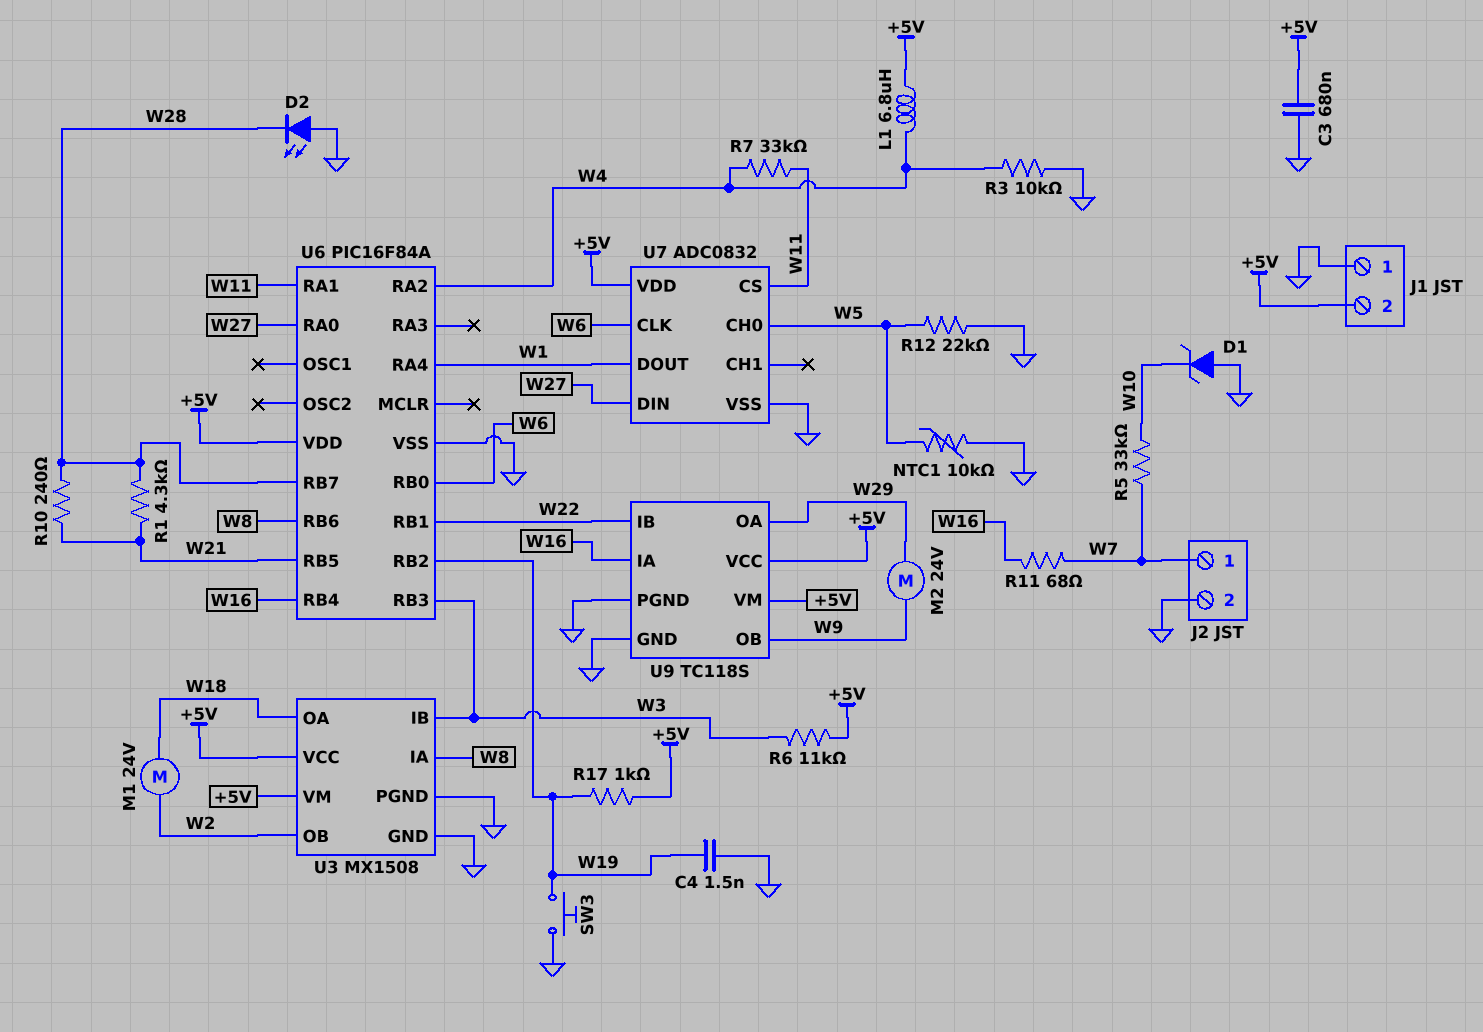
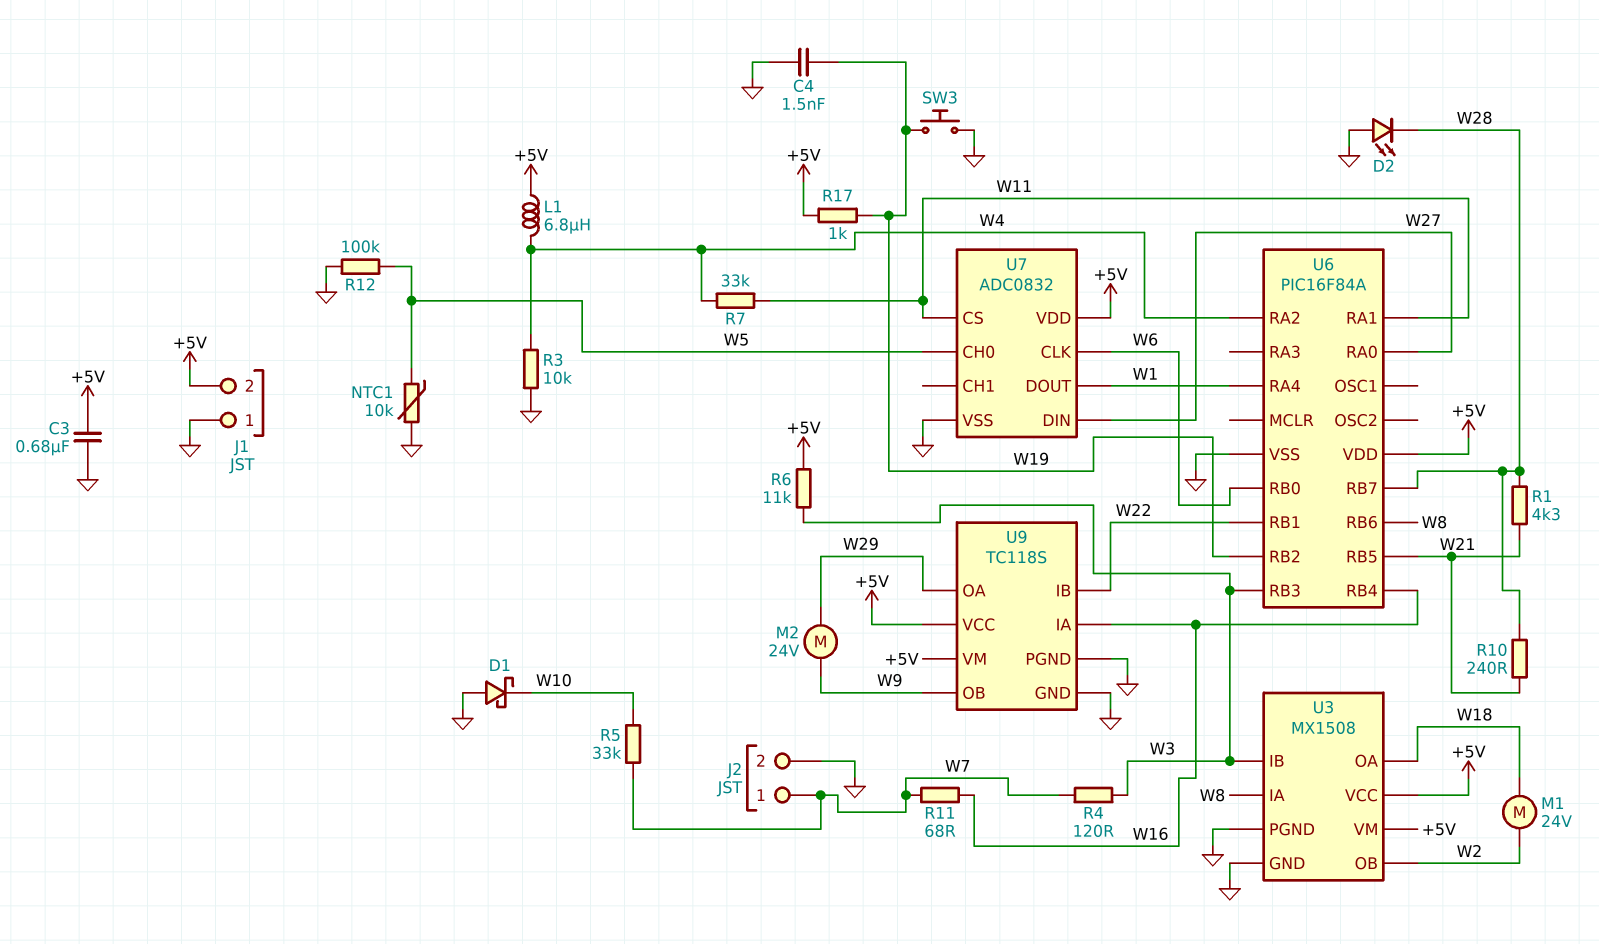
D1: zener (A GND, K W10) -> schottky (A GND, K W10)
R4: none -> 120 (W3, W7)
R12: 22k (GND, W5) -> 100k (GND, W5)

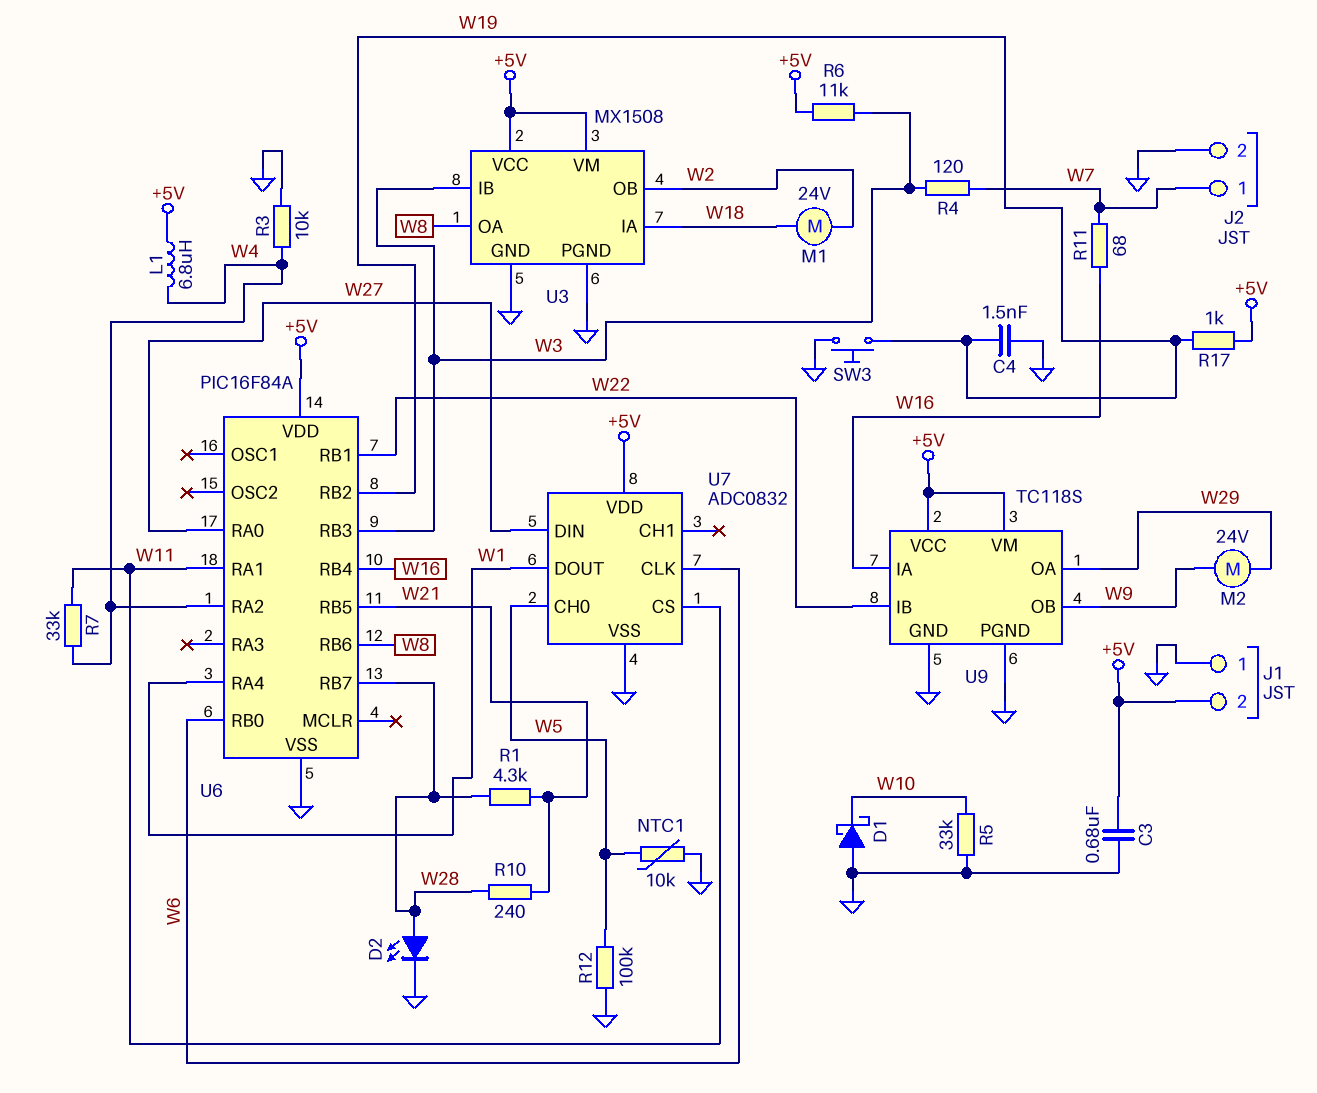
D2: LED (A GND, K W28) -> LED (A W28, K GND)
R5: 33k (W7, W10) -> 33k (GND, W10)
U3 pin IA: W8 -> W18
U3 pin OA: W18 -> W8

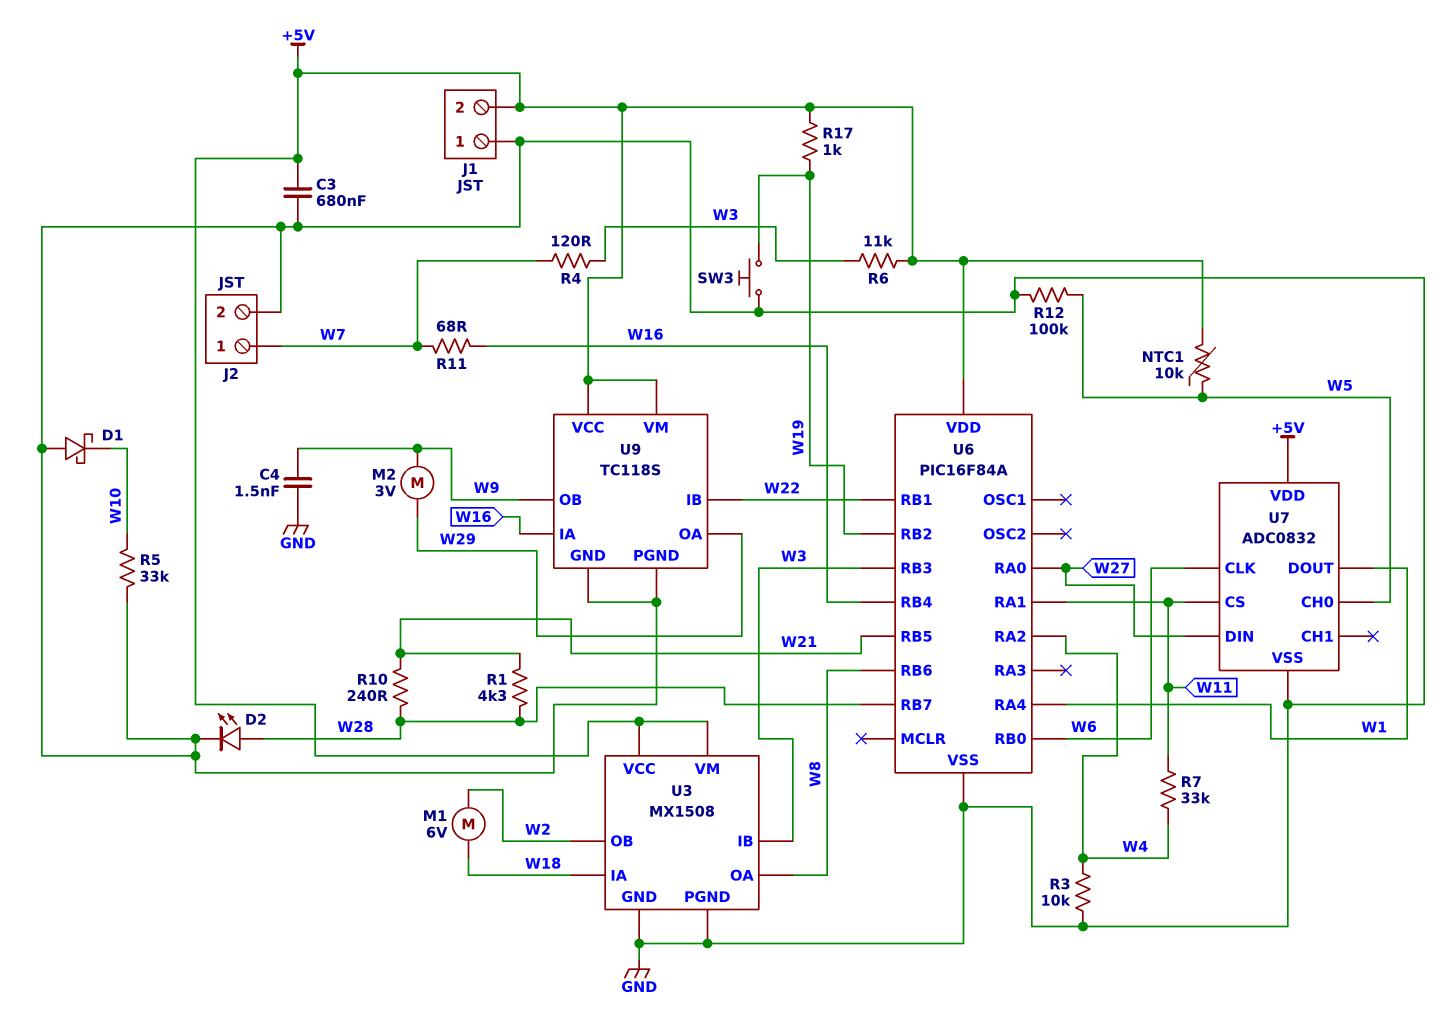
C4: 1.5nF (GND, W19) -> 1.5nF (GND, W9)
L1: 6.8uH (+5V, W4) -> none
M1: motor 24V (W2, W18) -> motor 6V (W2, W18)
M2: motor 24V (W9, W29) -> motor 3V (W9, W29)
NTC1: 10k (GND, W5) -> 10k (+5V, W5)

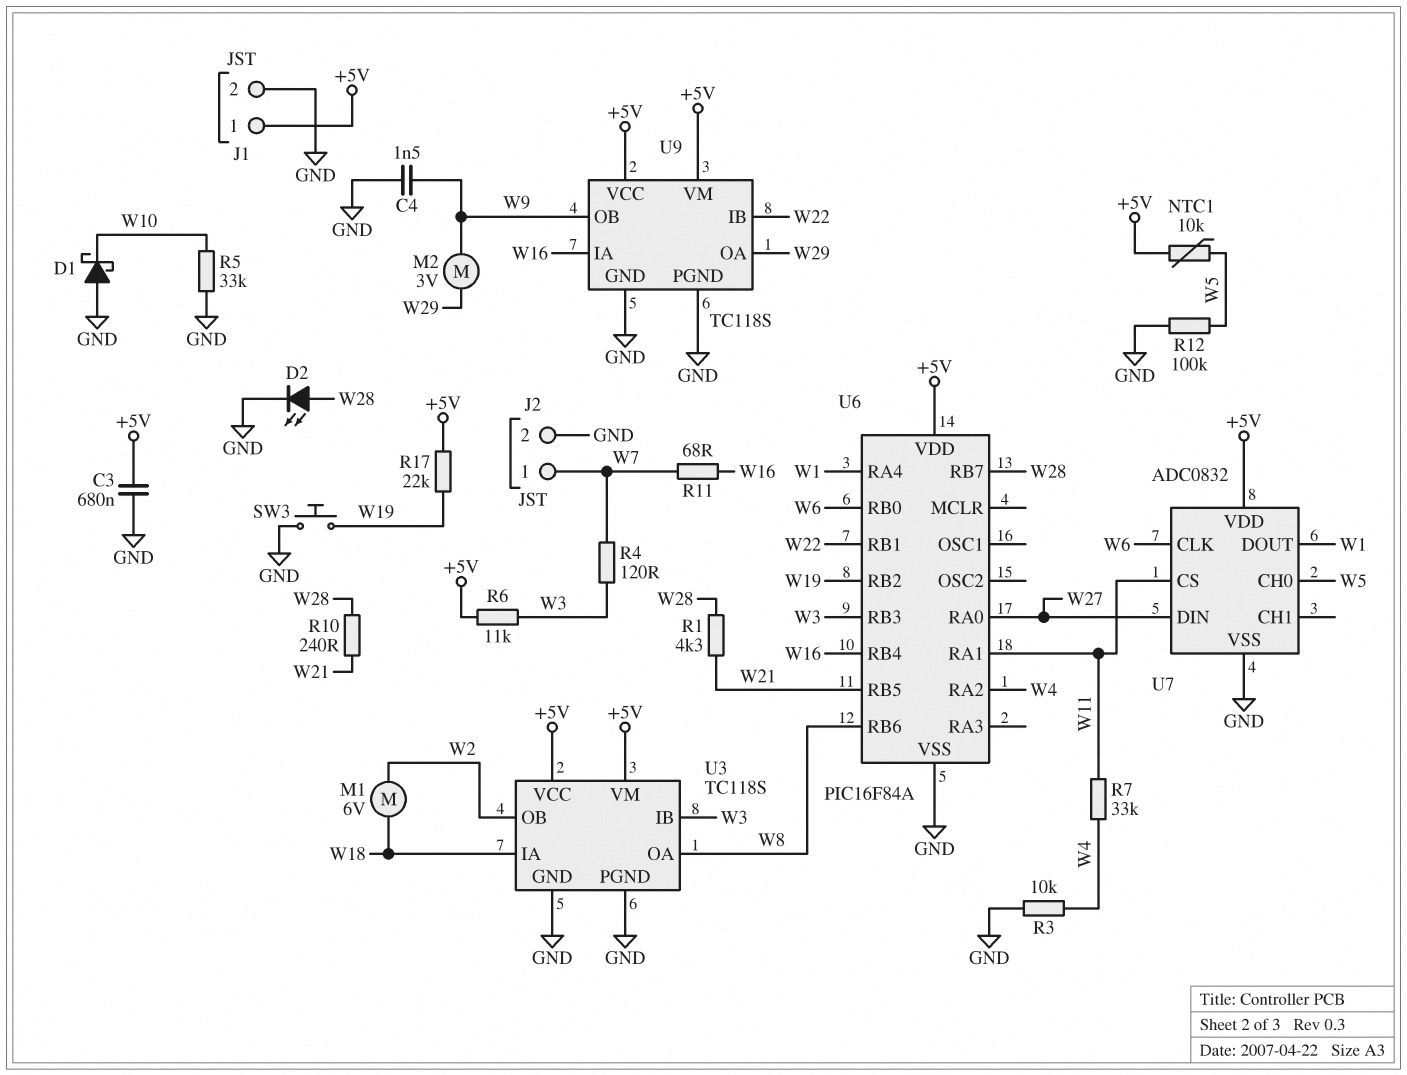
J1 pin 1: GND -> +5V
J1 pin 2: +5V -> GND
R17: 1k (+5V, W19) -> 22k (+5V, W19)
U3: MX1508 -> TC118S

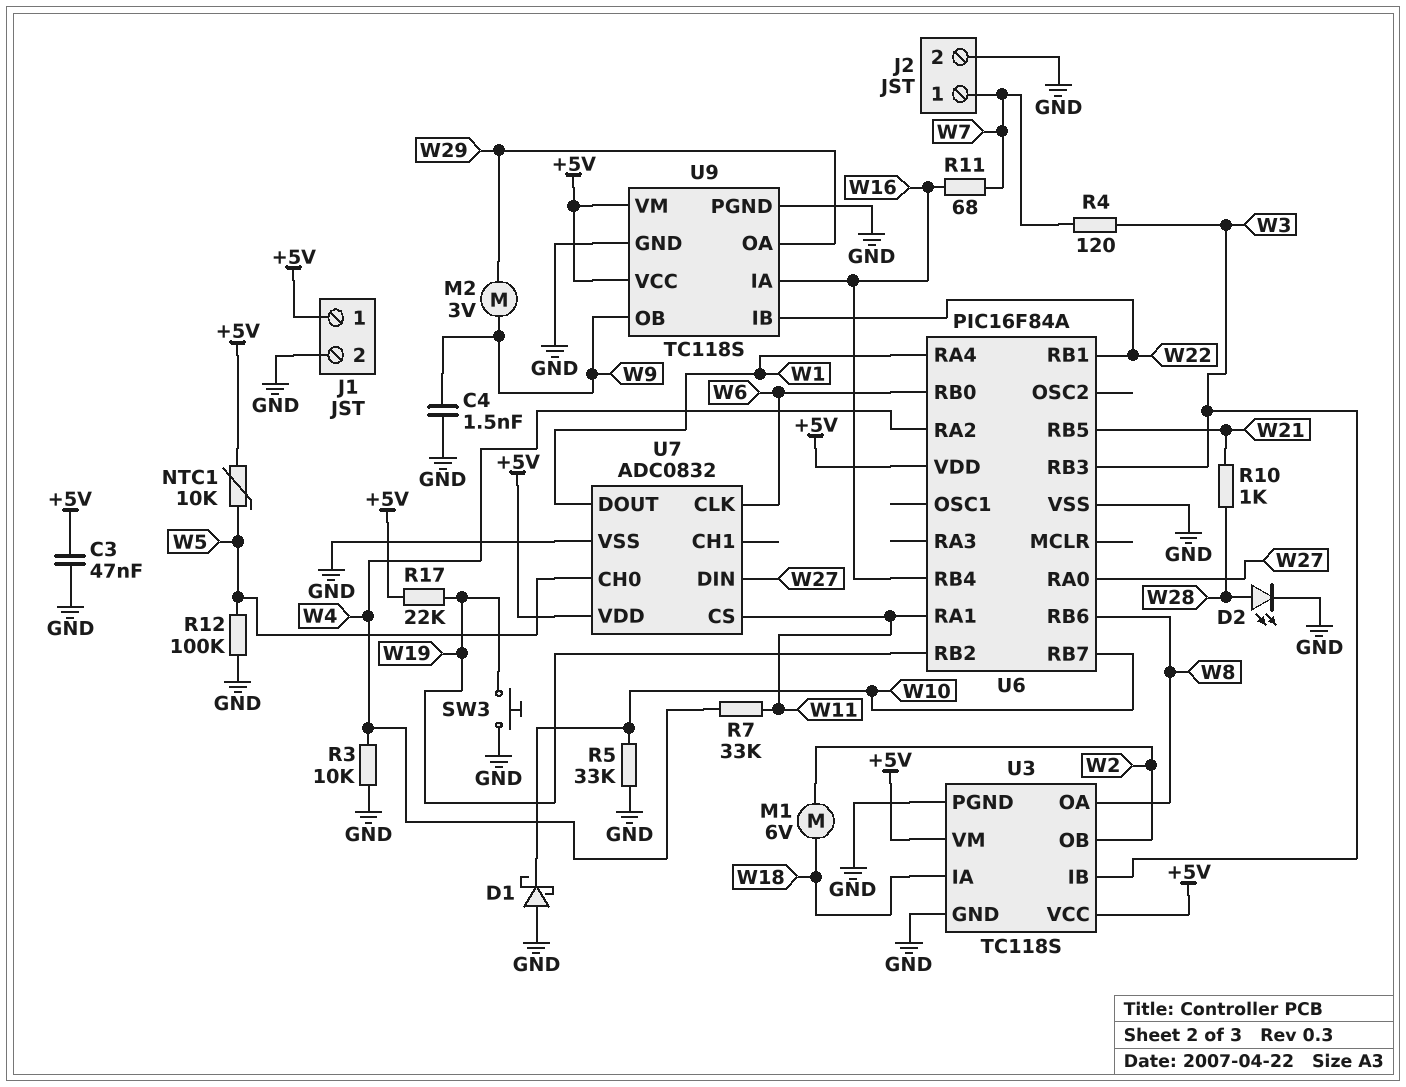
C3: 680nF (+5V, GND) -> 47nF (+5V, GND)
R1: 4.3k (W21, W28) -> none
R6: 11k (+5V, W3) -> none
R10: 240 (W21, W28) -> 1k (W21, W28)
U6 pin RB7: W28 -> W10

